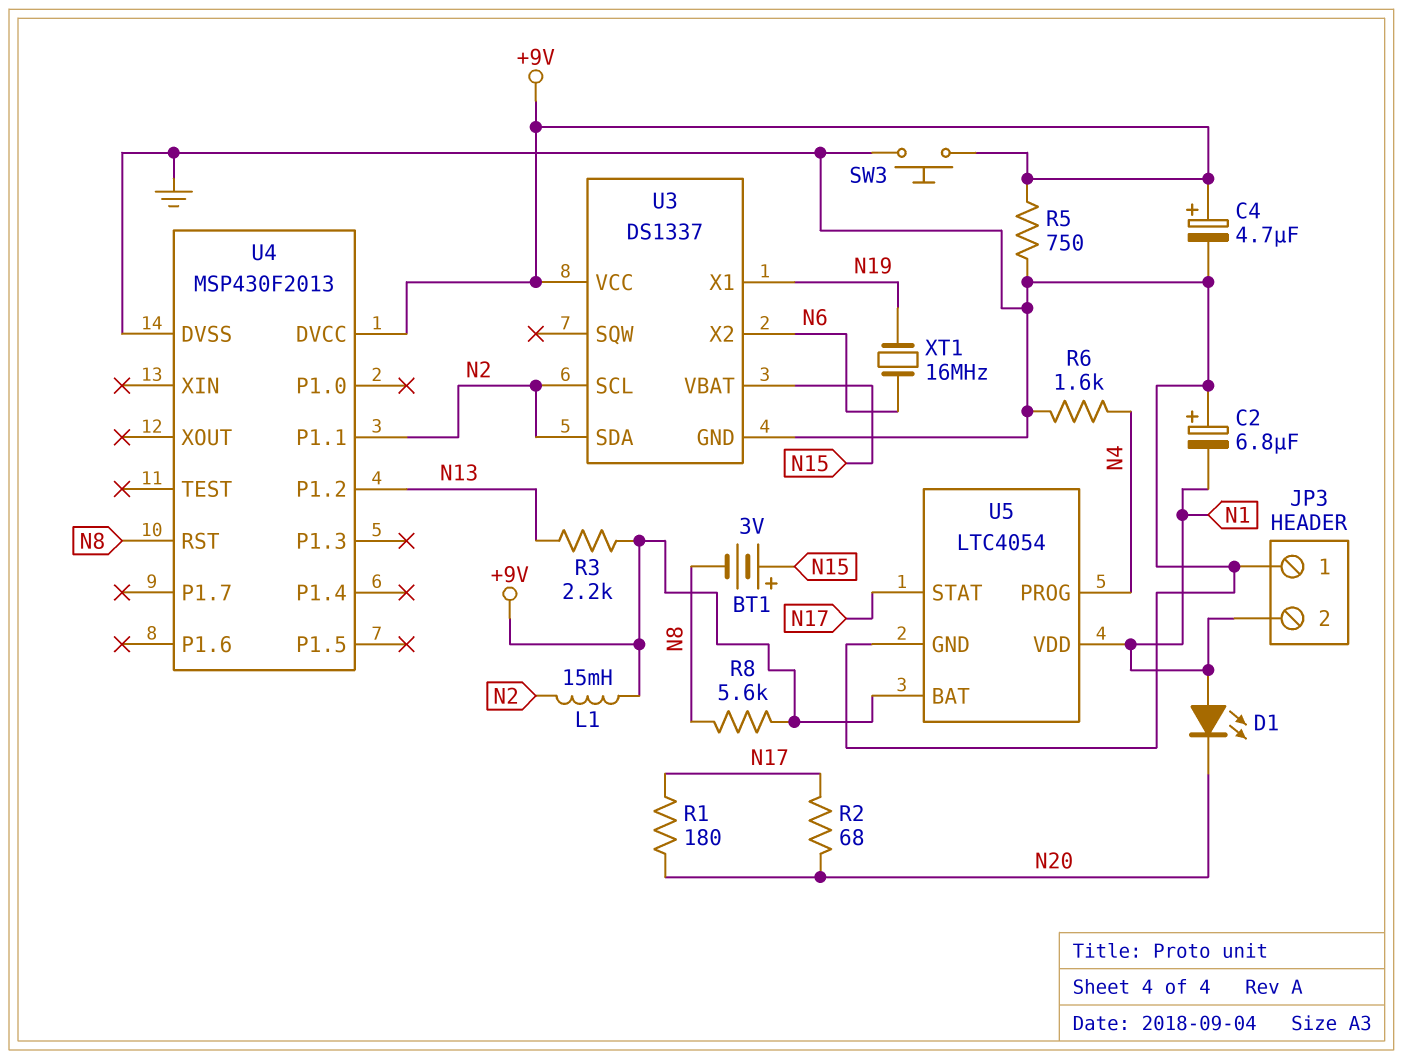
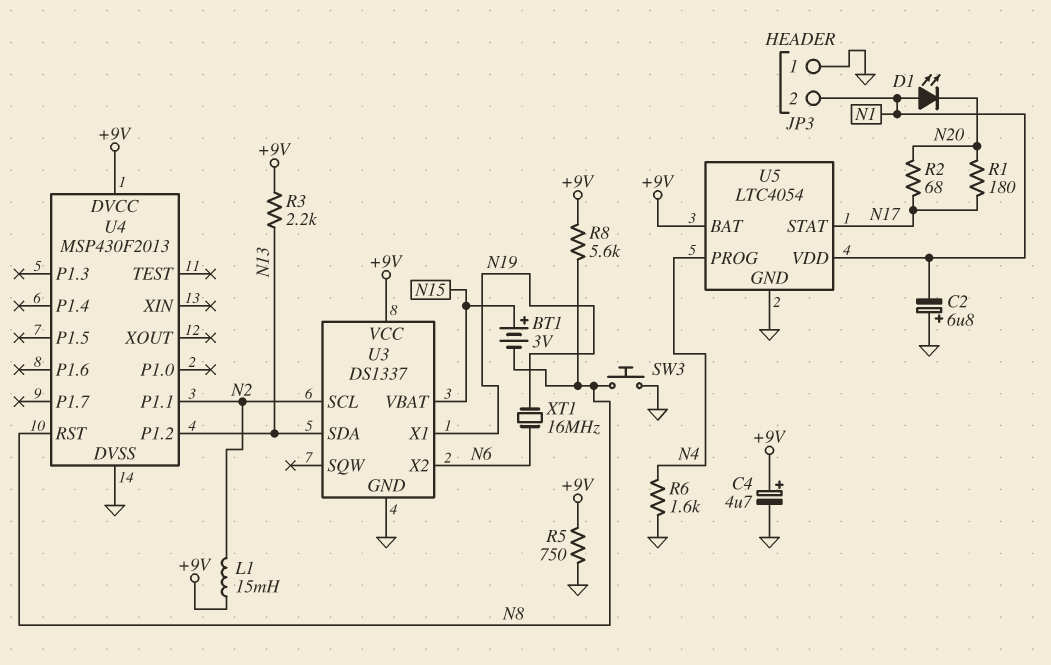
SW3: button (+9V, GND) -> button (GND, N8)
U3 pin SDA: N2 -> N13

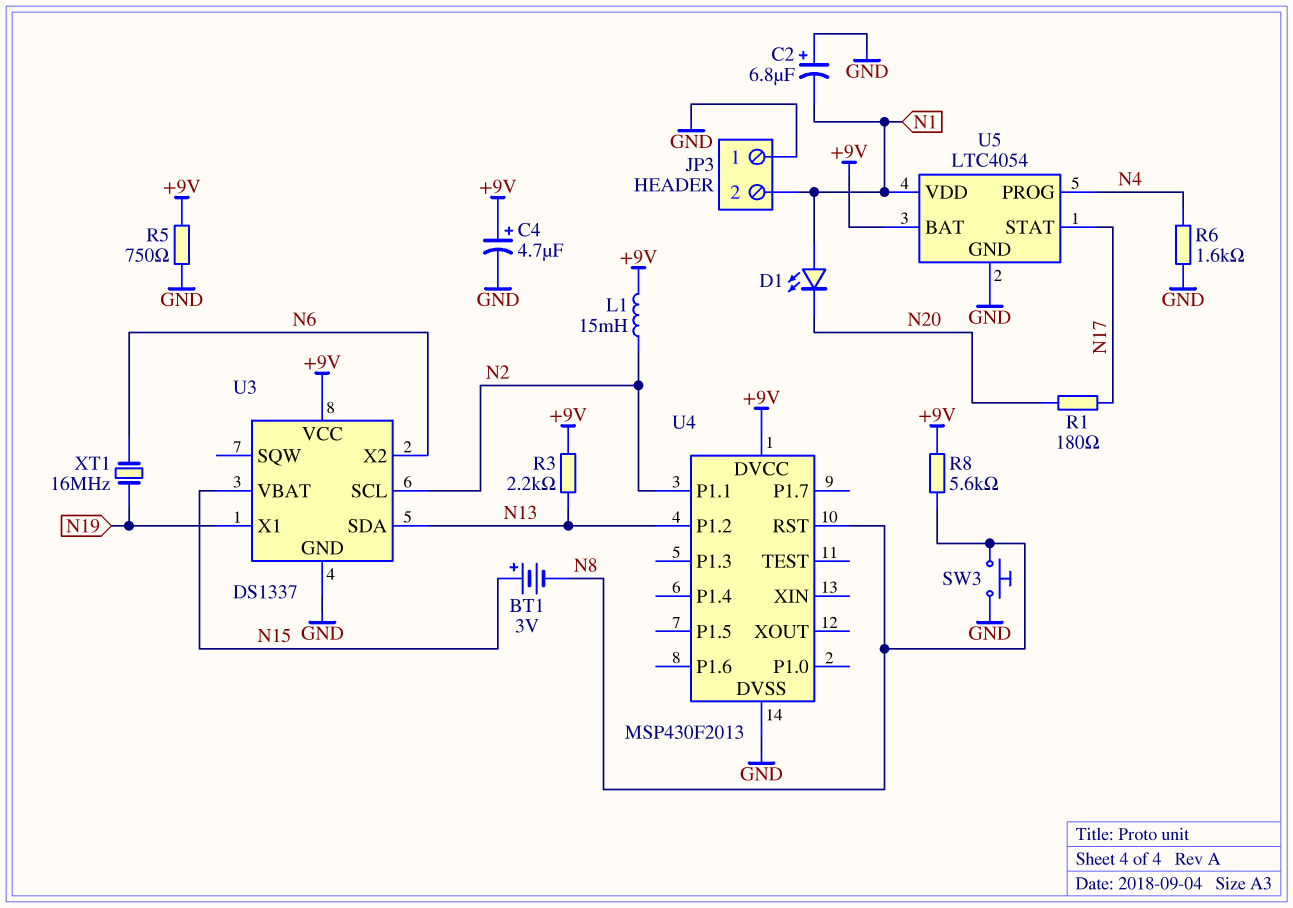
R2: 68 (N17, N20) -> none

